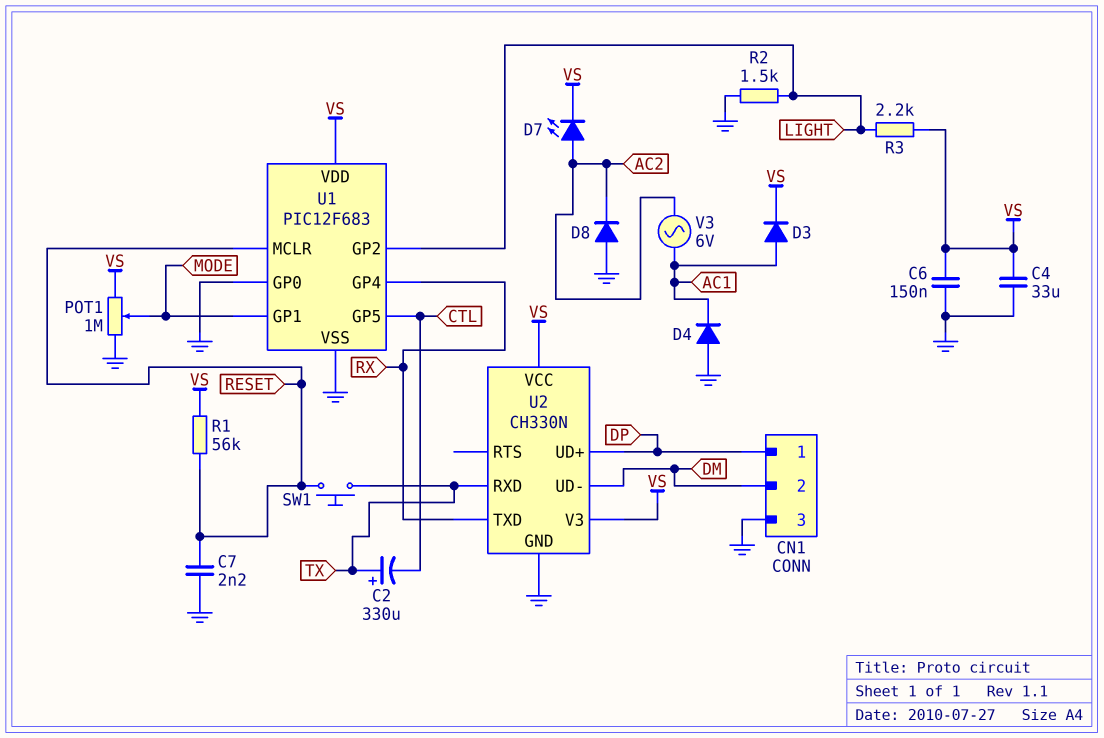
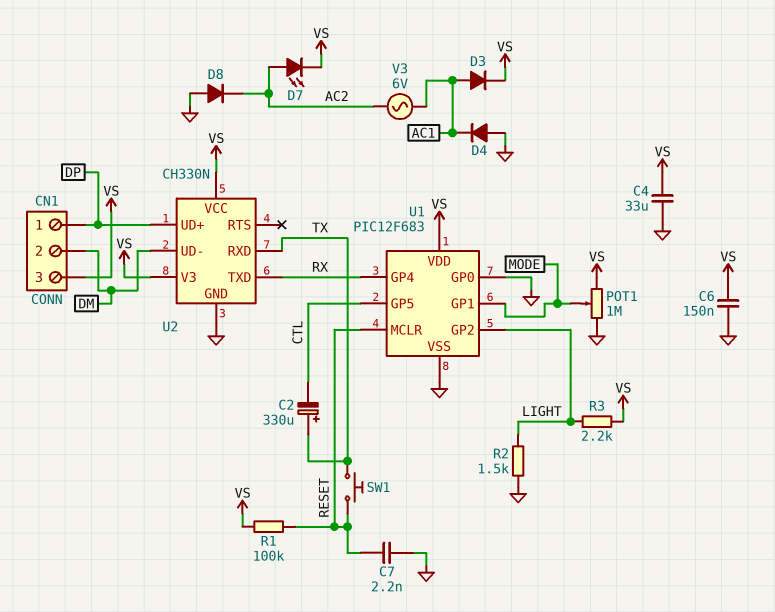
CN1 pin 3: GND -> VS
R1: 56k (RESET, VS) -> 100k (RESET, VS)

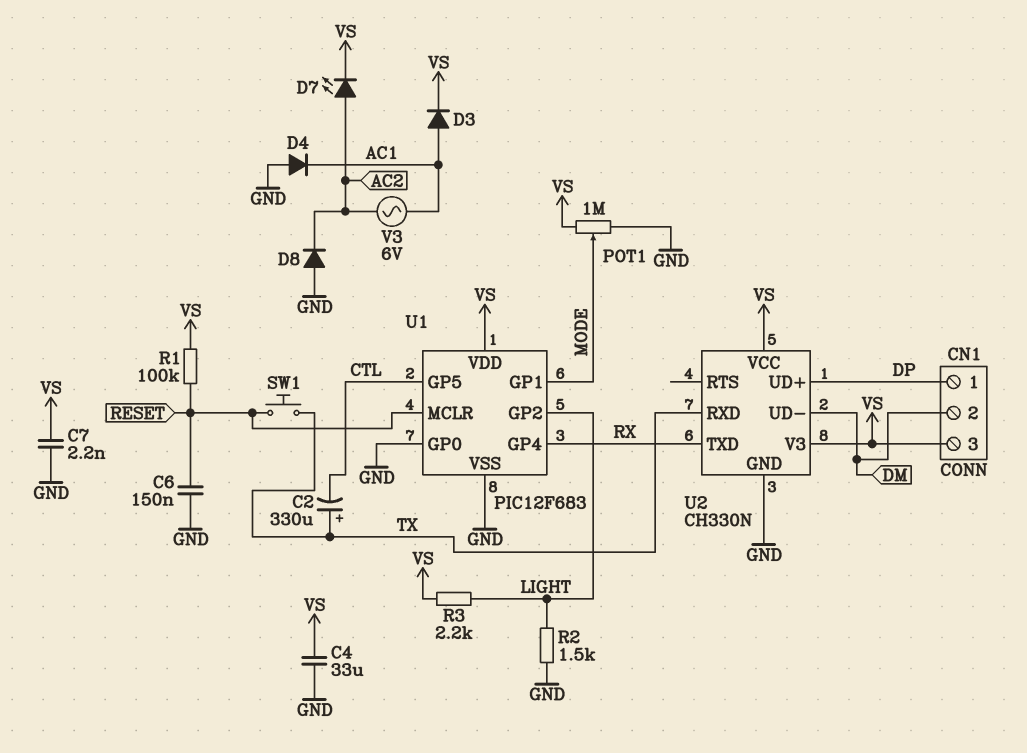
C6: 150nF (GND, VS) -> 150nF (GND, RESET)
C7: 2.2nF (GND, RESET) -> 2.2nF (GND, VS)

